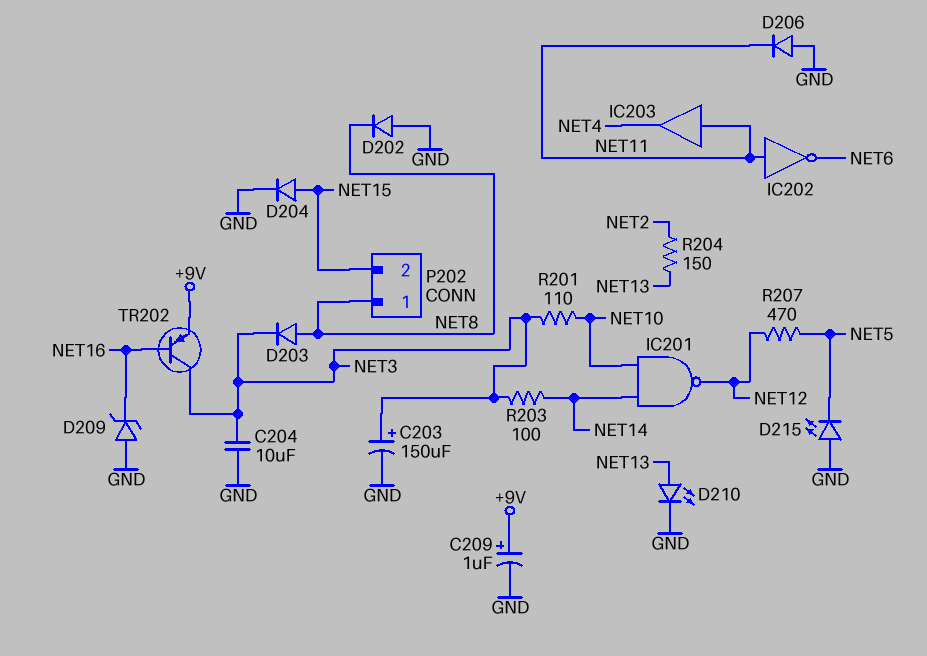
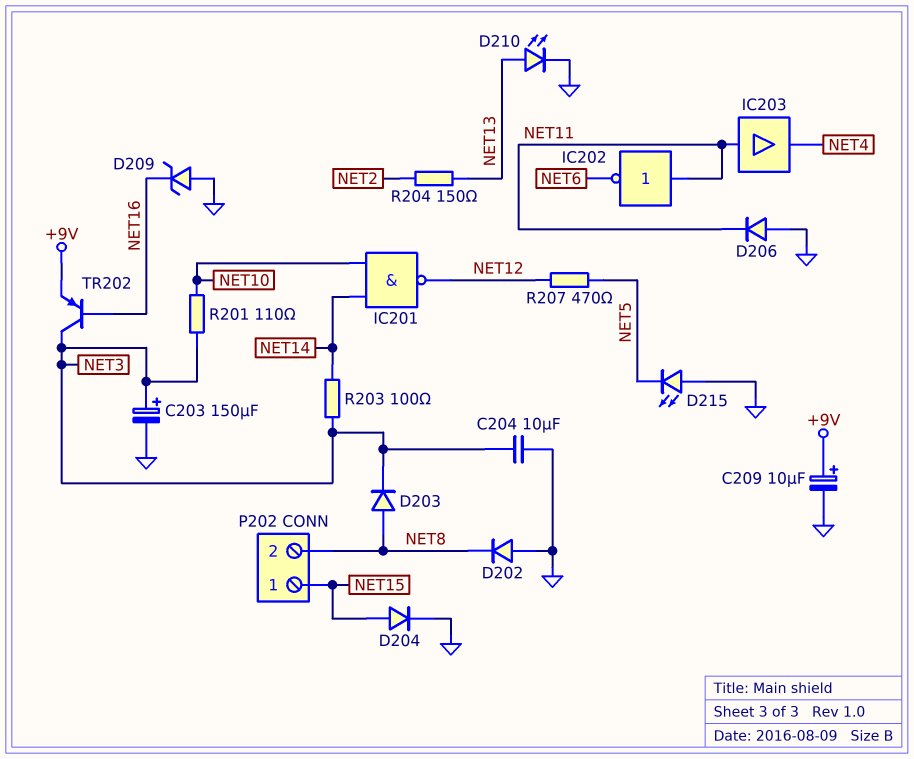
C209: 1uF (plus +9V, minus GND) -> 10uF (plus +9V, minus GND)
P202 pin 1: NET8 -> NET15
P202 pin 2: NET15 -> NET8

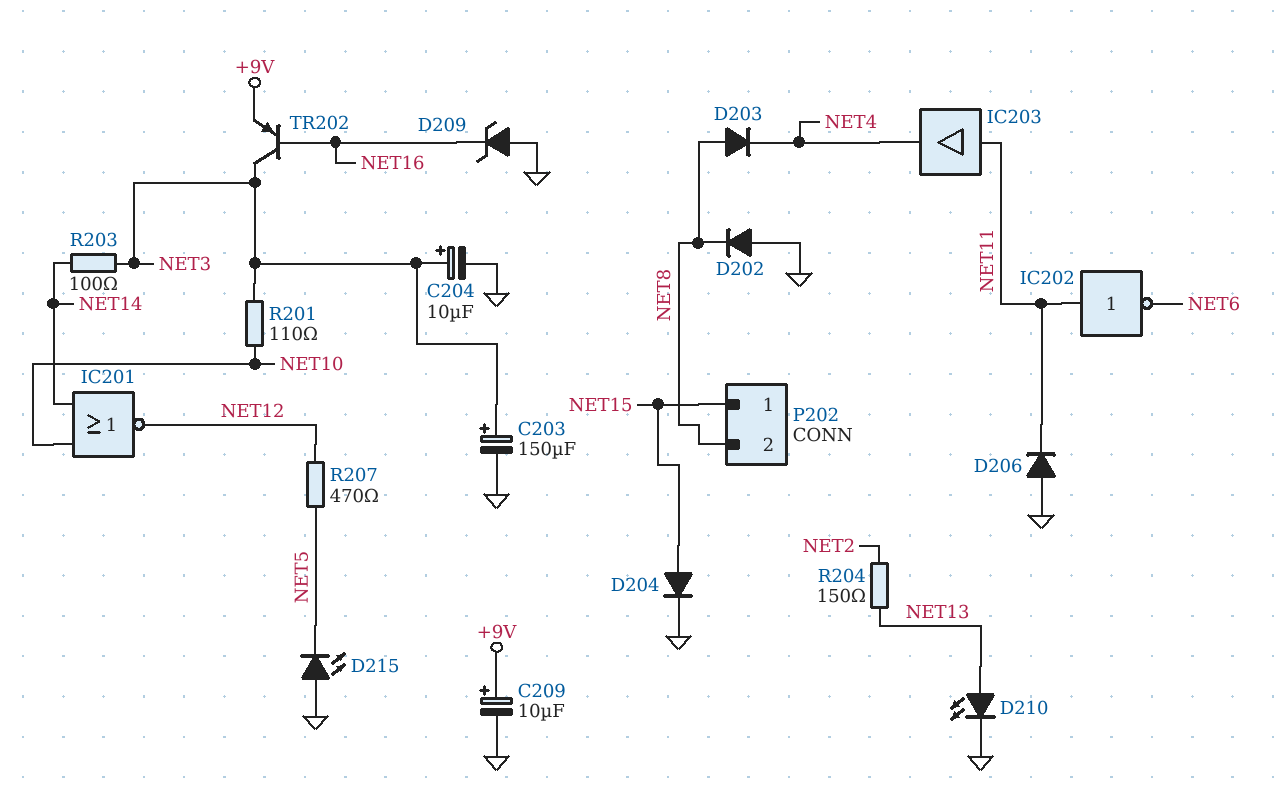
C204: 10uF (GND, NET3) -> 10uF (plus NET3, minus GND)
D203: diode (A NET8, K NET3) -> diode (A NET8, K NET4)
IC201: NAND (in NET10, in NET14, out NET12) -> NOR (in NET10, in NET14, out NET12)

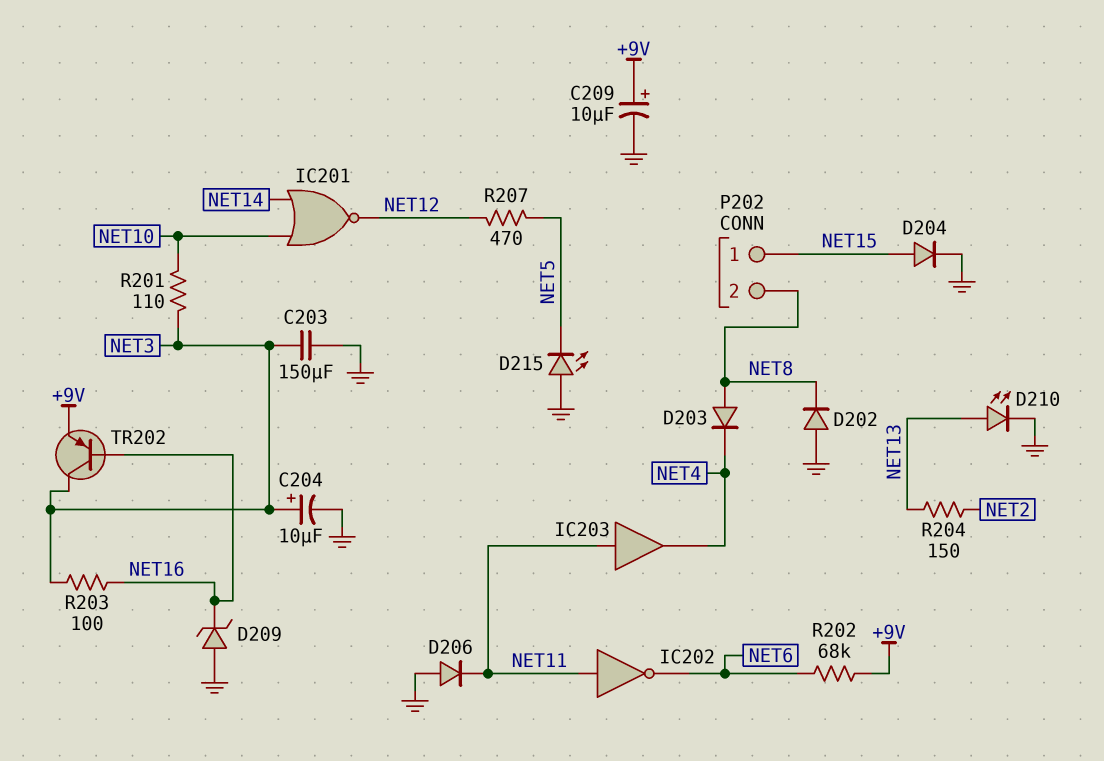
C203: 150uF (plus NET3, minus GND) -> 150uF (GND, NET3)
R202: none -> 68k (+9V, NET6)
R203: 100 (NET3, NET14) -> 100 (NET3, NET16)

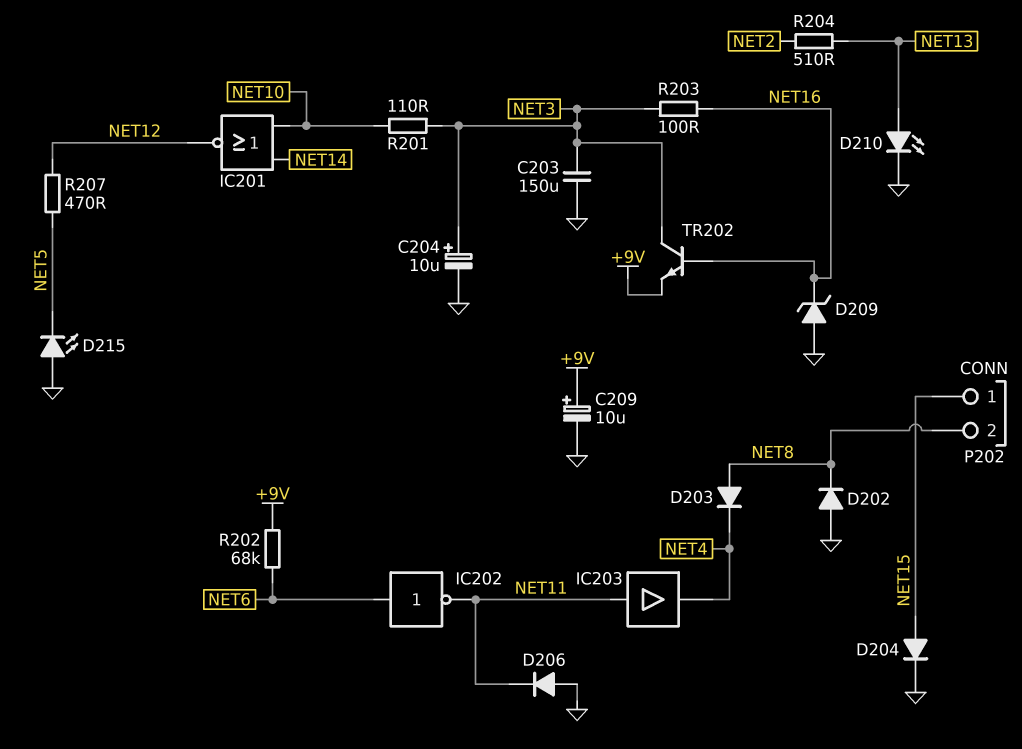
IC202: NOT (in NET11, out NET6) -> NOT (in NET6, out NET11)
R204: 150 (NET2, NET13) -> 510 (NET2, NET13)
TR202: PNP (B NET16, C NET3, E +9V) -> NPN (B NET16, C NET3, E +9V)

